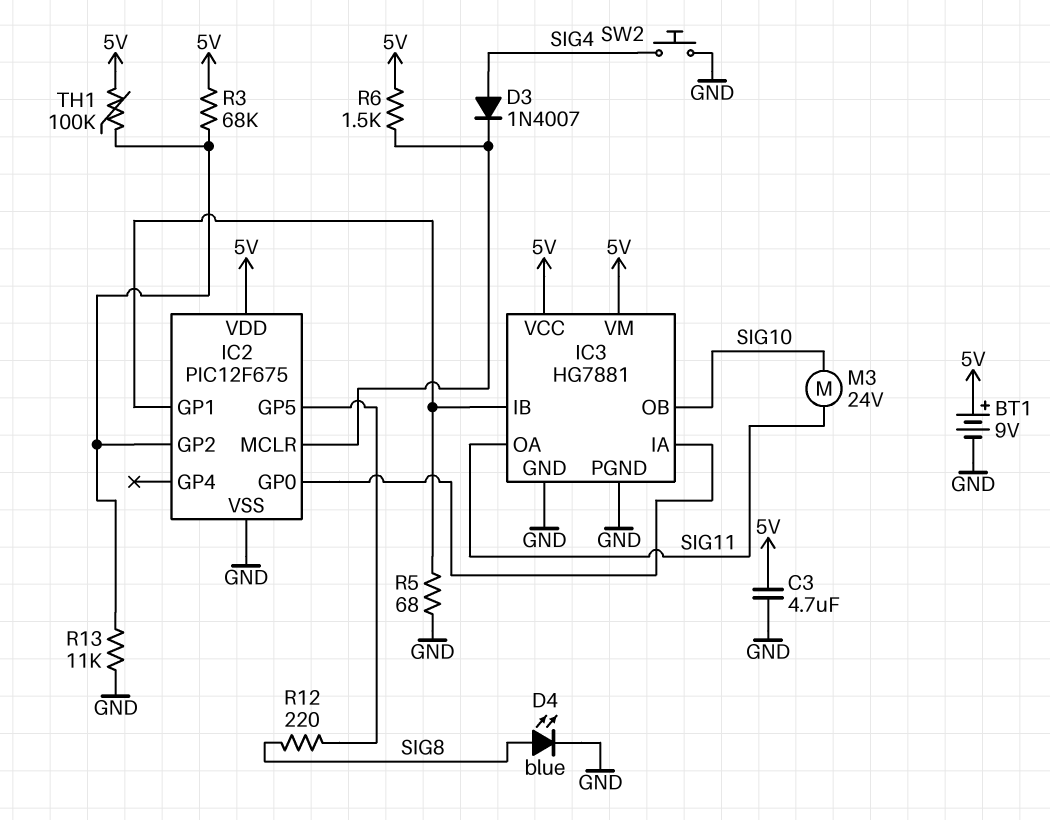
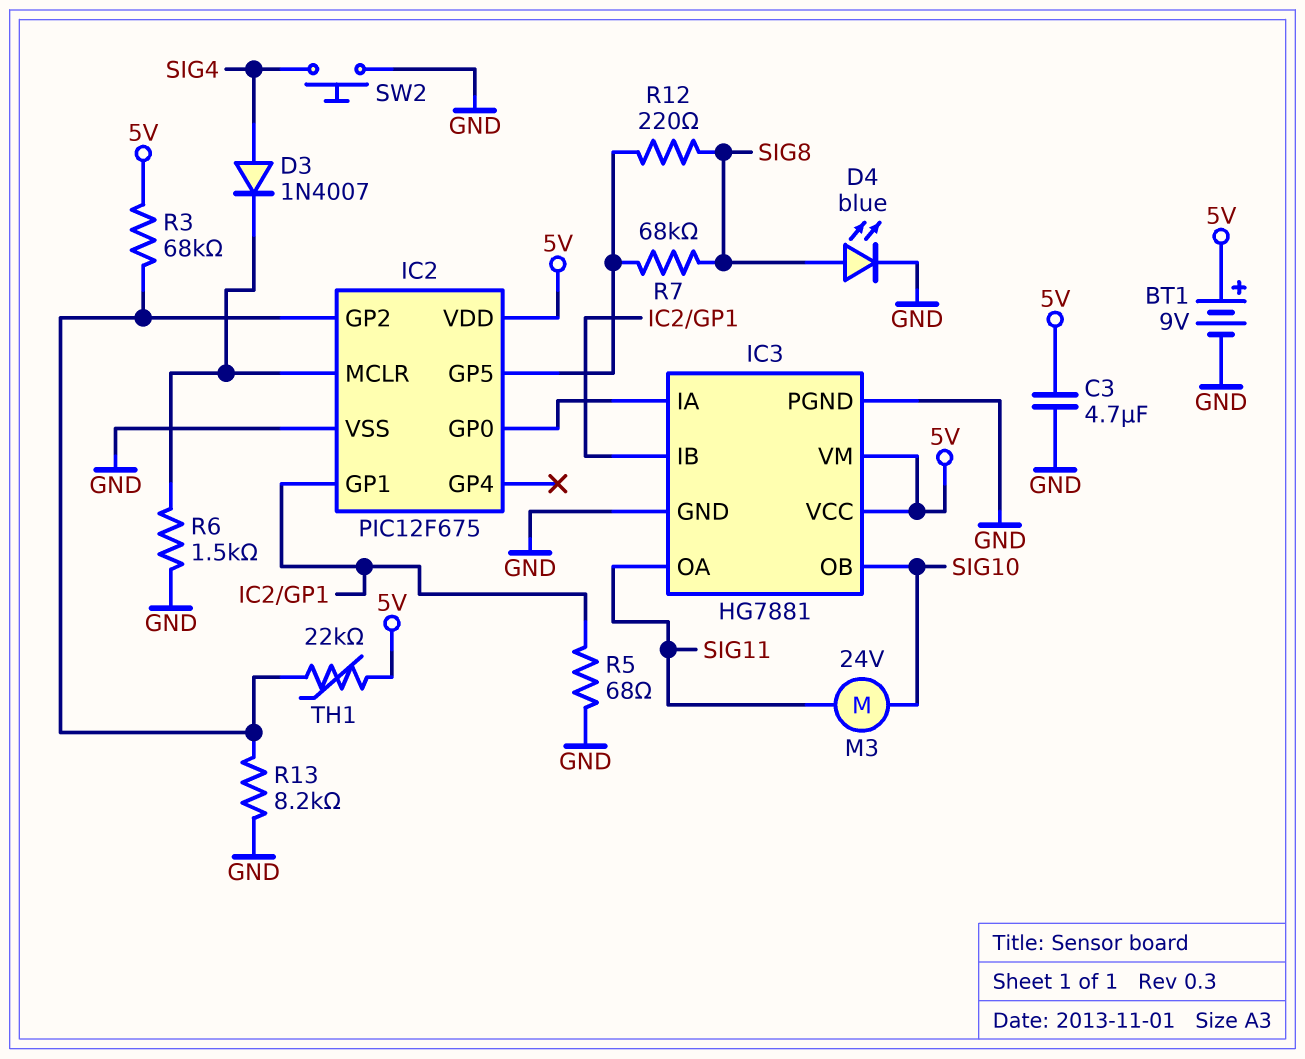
R6: 1.5k (5V, IC2/MCLR) -> 1.5k (GND, IC2/MCLR)
R7: none -> 68k (IC2/GP5, SIG8)
R13: 11k (GND, IC2/GP2) -> 8.2k (GND, IC2/GP2)
TH1: 100k (5V, IC2/GP2) -> 22k (5V, IC2/GP2)

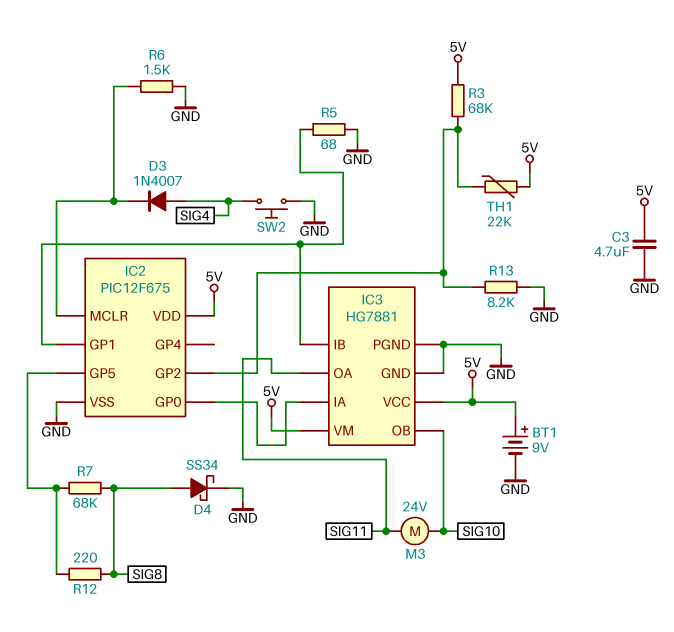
D4: LED blue (A SIG8, K GND) -> schottky SS34 (A SIG8, K GND)

